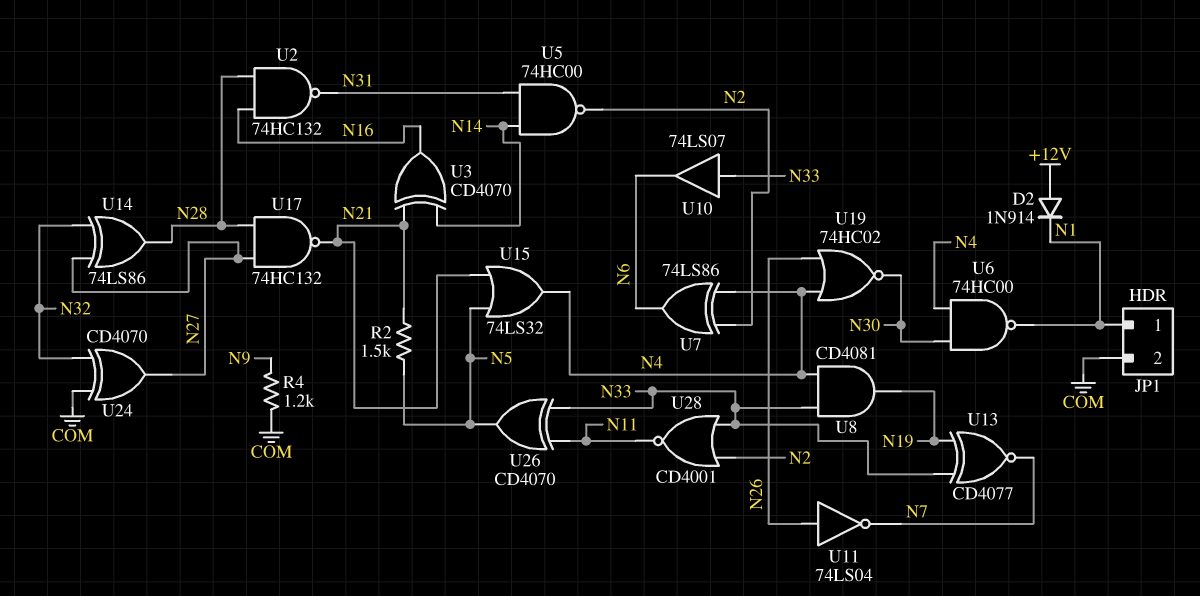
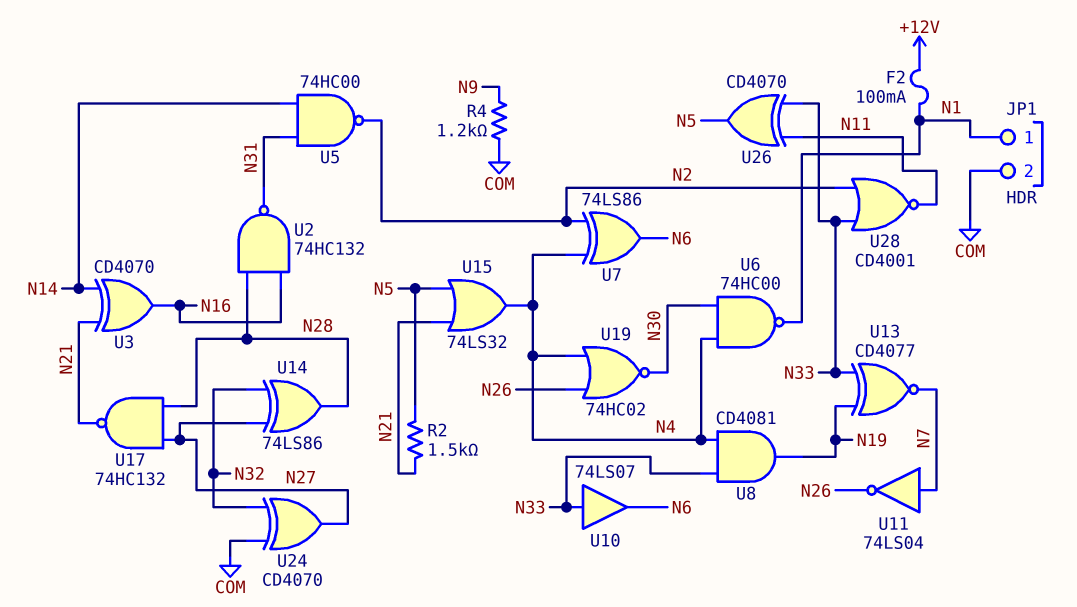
D2: diode 1N914 (A +12V, K N1) -> none
F2: none -> 100mA (+12V, N1)
U11: NOT 74LS04 (in N26, out N7) -> NOT 74LS04 (in N7, out N26)

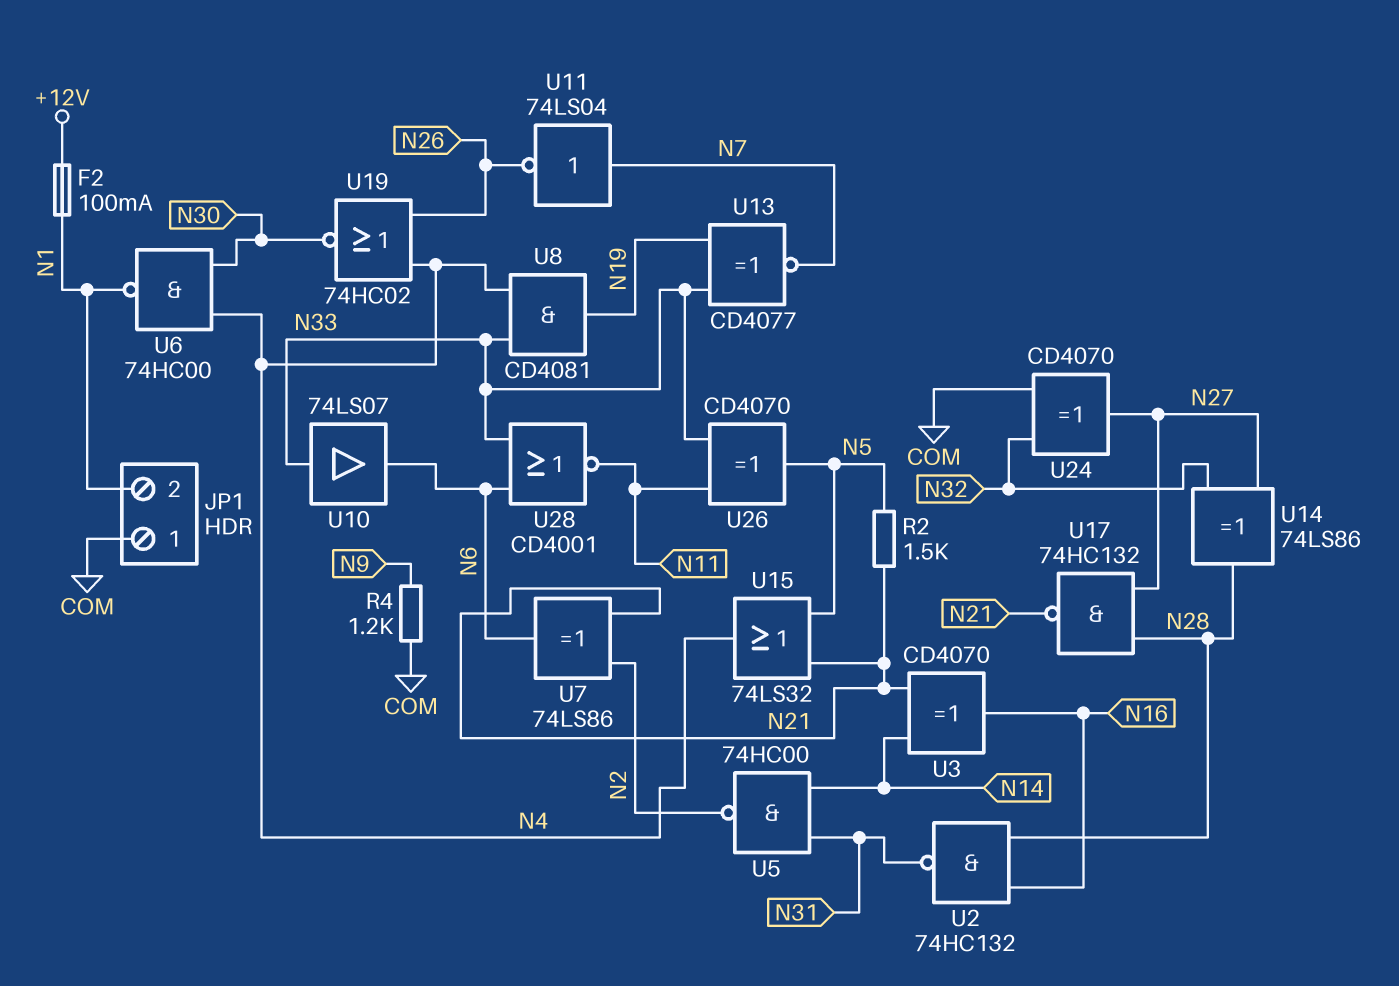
JP1 pin 1: N1 -> COM
JP1 pin 2: COM -> N1
U7: XOR 74LS86 (in N2, in N4, out N6) -> XOR 74LS86 (in N2, in N21, out N6)
U28: NOR CD4001 (in N2, in N33, out N11) -> NOR CD4001 (in N6, in N33, out N11)

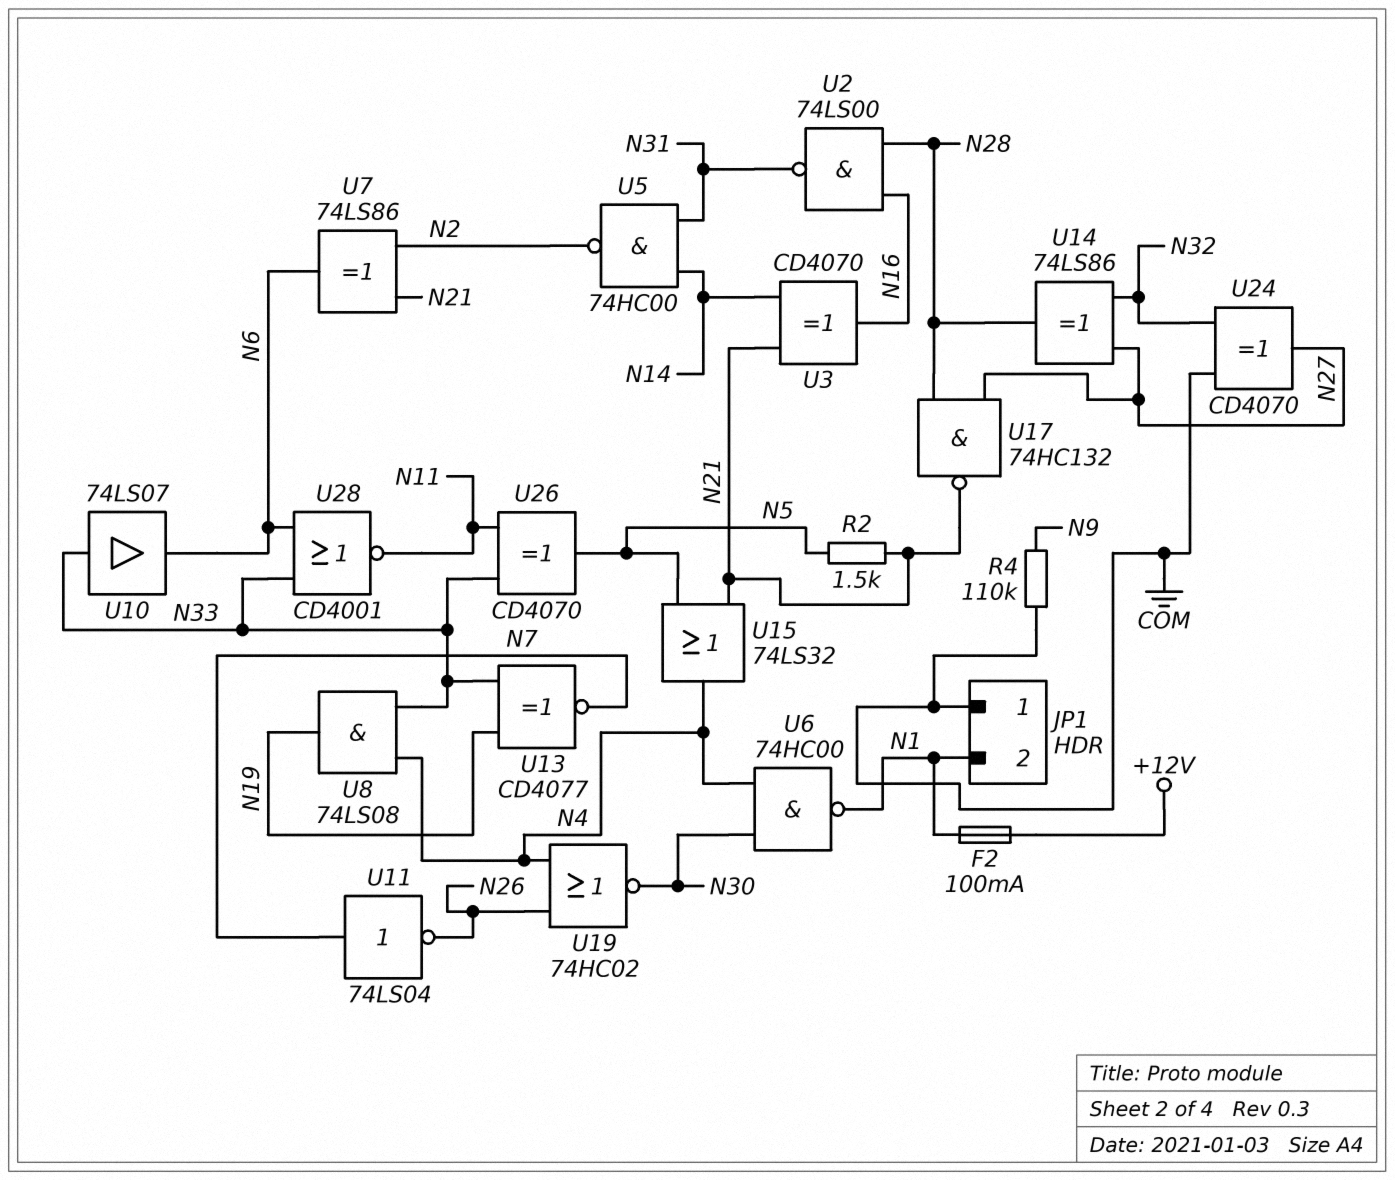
R4: 1.2k (COM, N9) -> 110k (COM, N9)
U2: NAND 74HC132 (in N16, in N28, out N31) -> NAND 74LS00 (in N16, in N28, out N31)
U8: AND CD4081 (in N4, in N33, out N19) -> AND 74LS08 (in N4, in N33, out N19)

